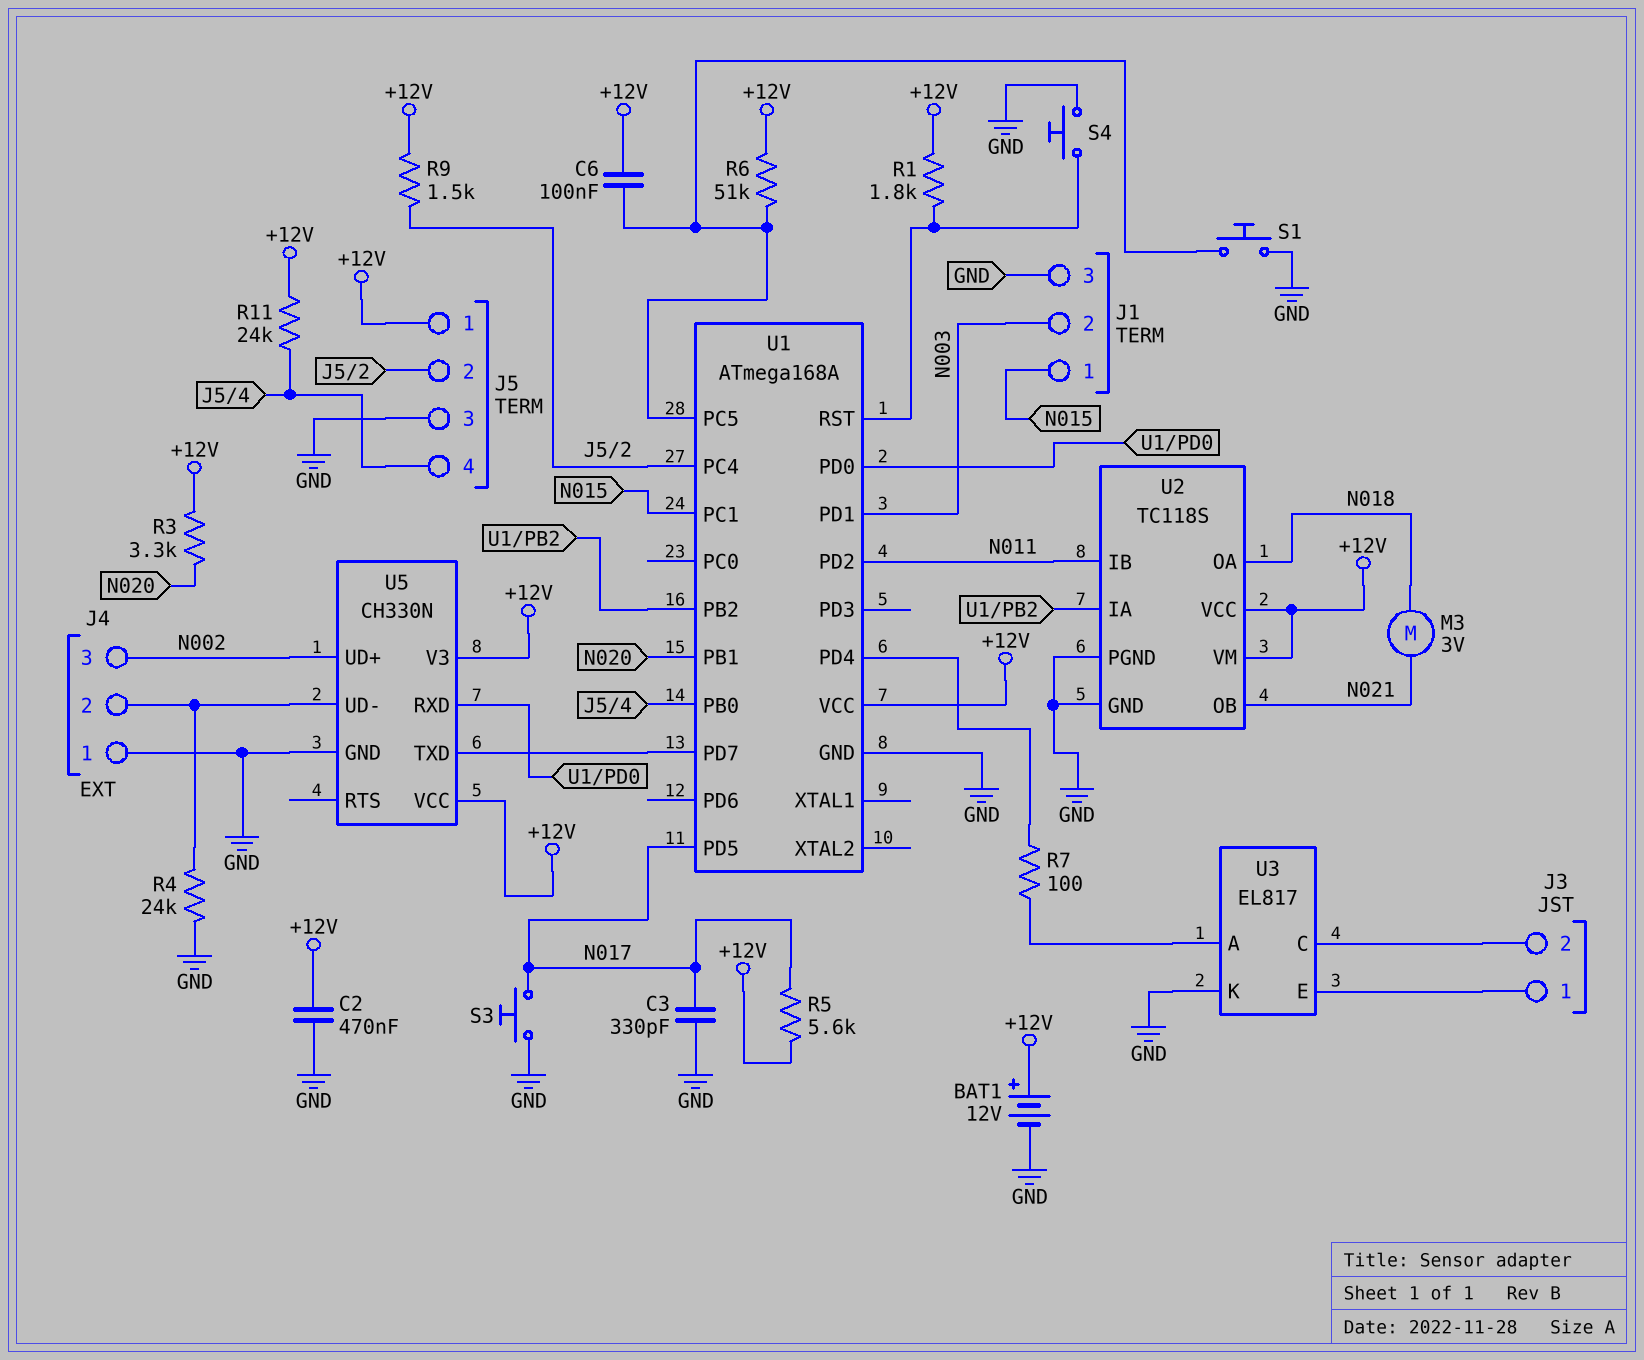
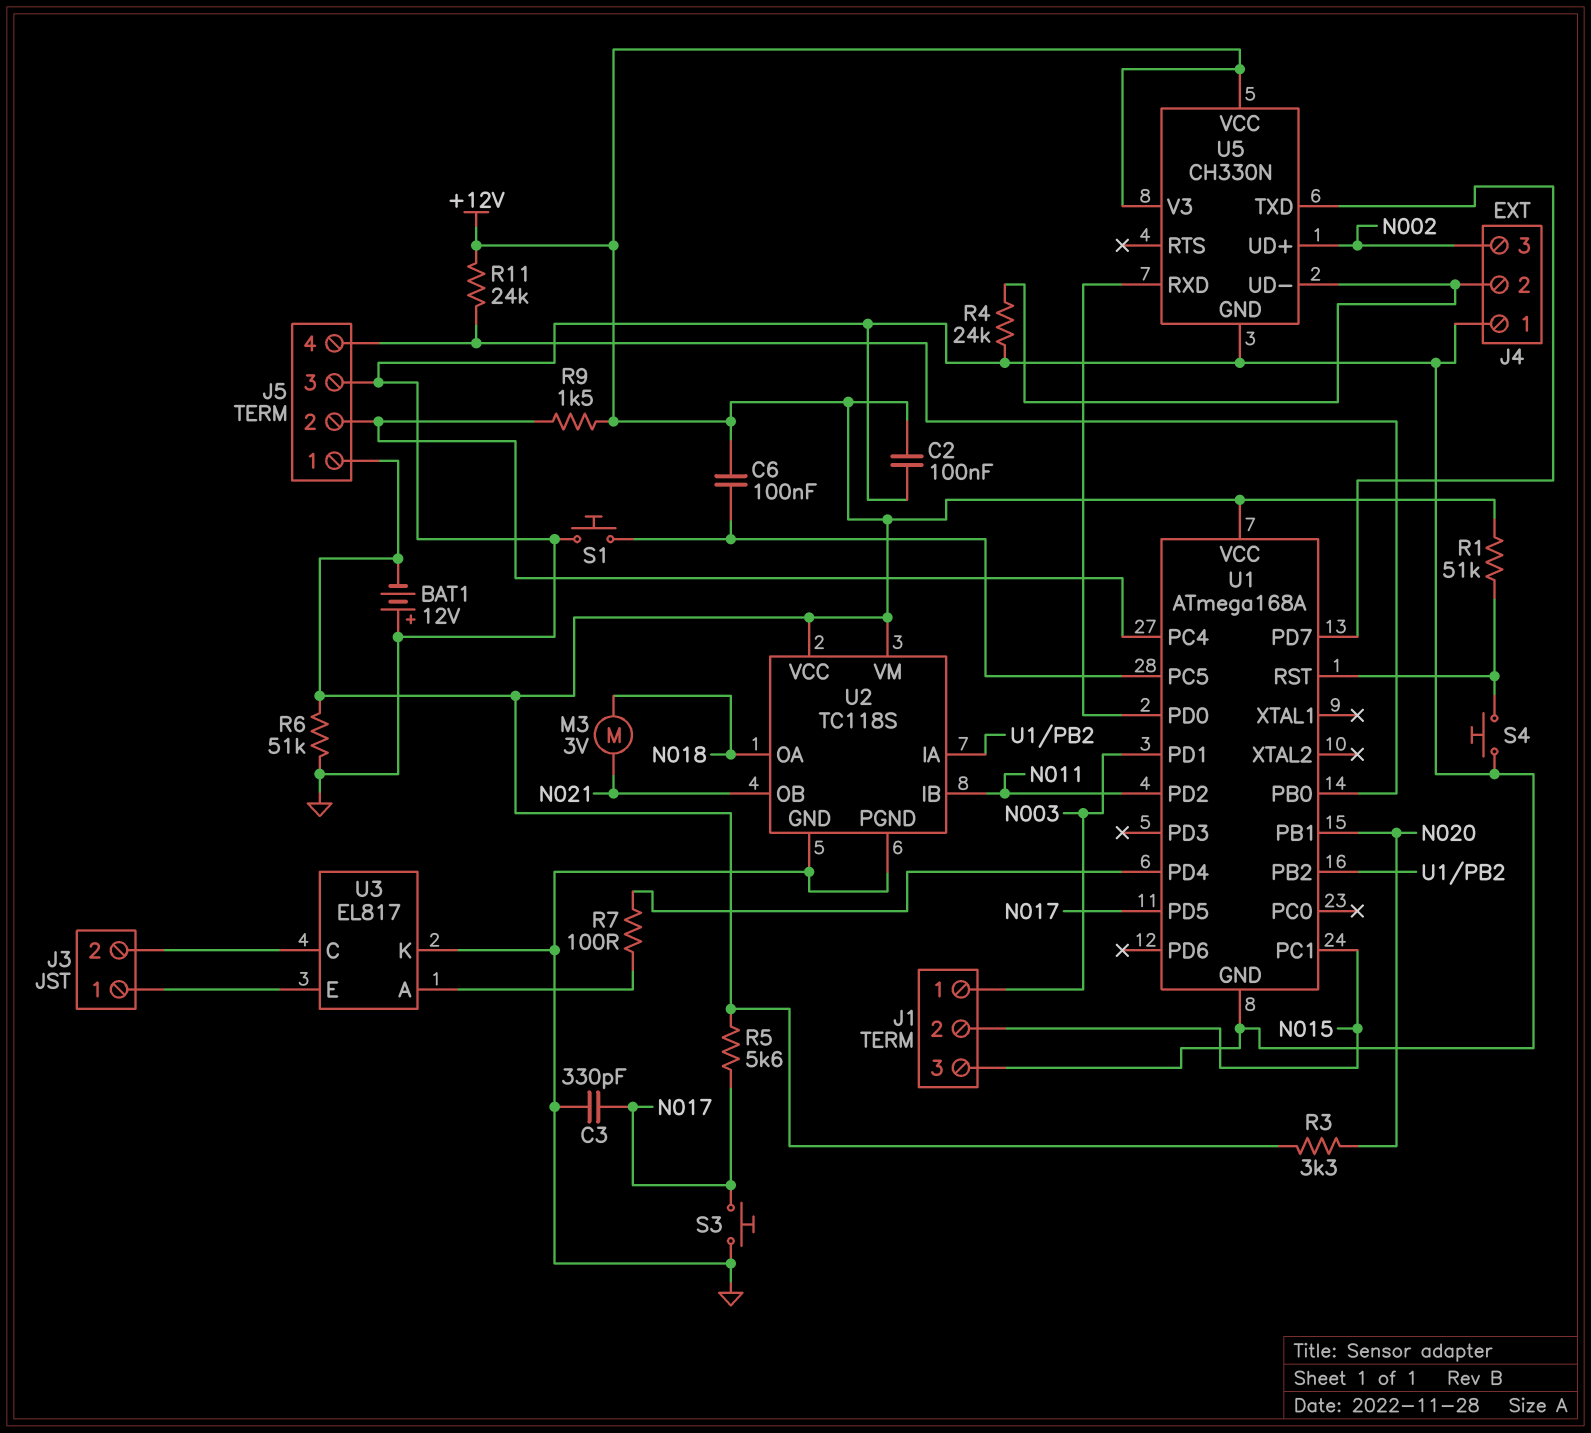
BAT1: 12V (plus +12V, minus GND) -> 12V (plus GND, minus +12V)
C2: 470nF (+12V, GND) -> 100nF (+12V, GND)
J1 pin 1: N015 -> N003
J1 pin 2: N003 -> N015
R1: 1.8k (+12V, U1/RST) -> 51k (+12V, U1/RST)
R6: 51k (+12V, U1/PC5) -> 51k (+12V, GND)

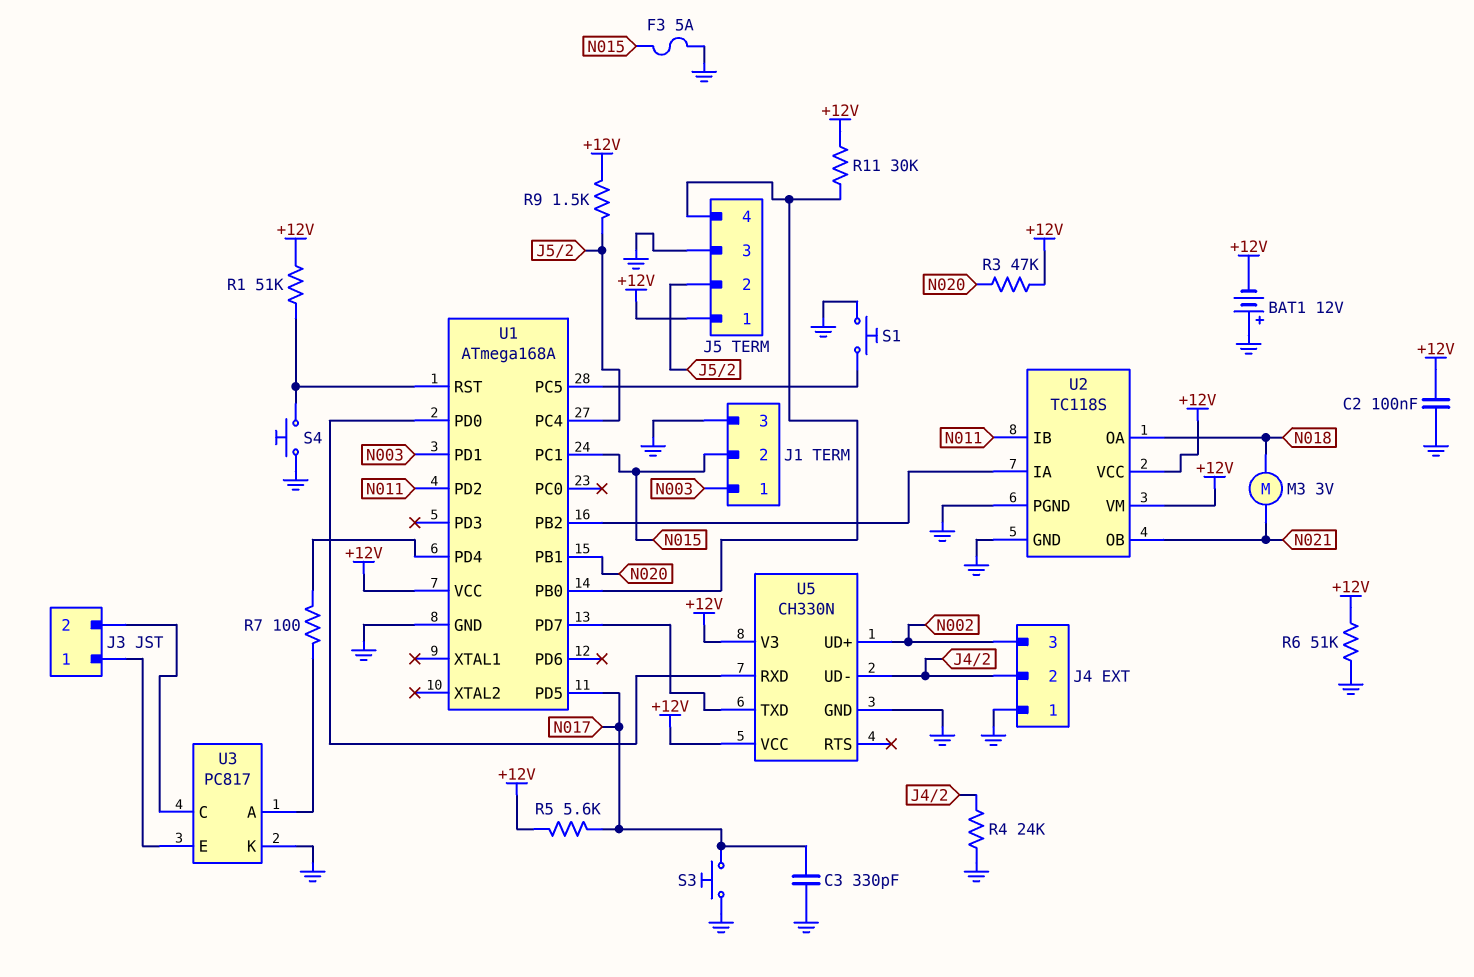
C6: 100nF (+12V, U1/PC5) -> none
F3: none -> 5A (GND, N015)
R3: 3.3k (+12V, N020) -> 47k (+12V, N020)
R11: 24k (+12V, J5/4) -> 30k (+12V, J5/4)
U3: EL817 -> PC817

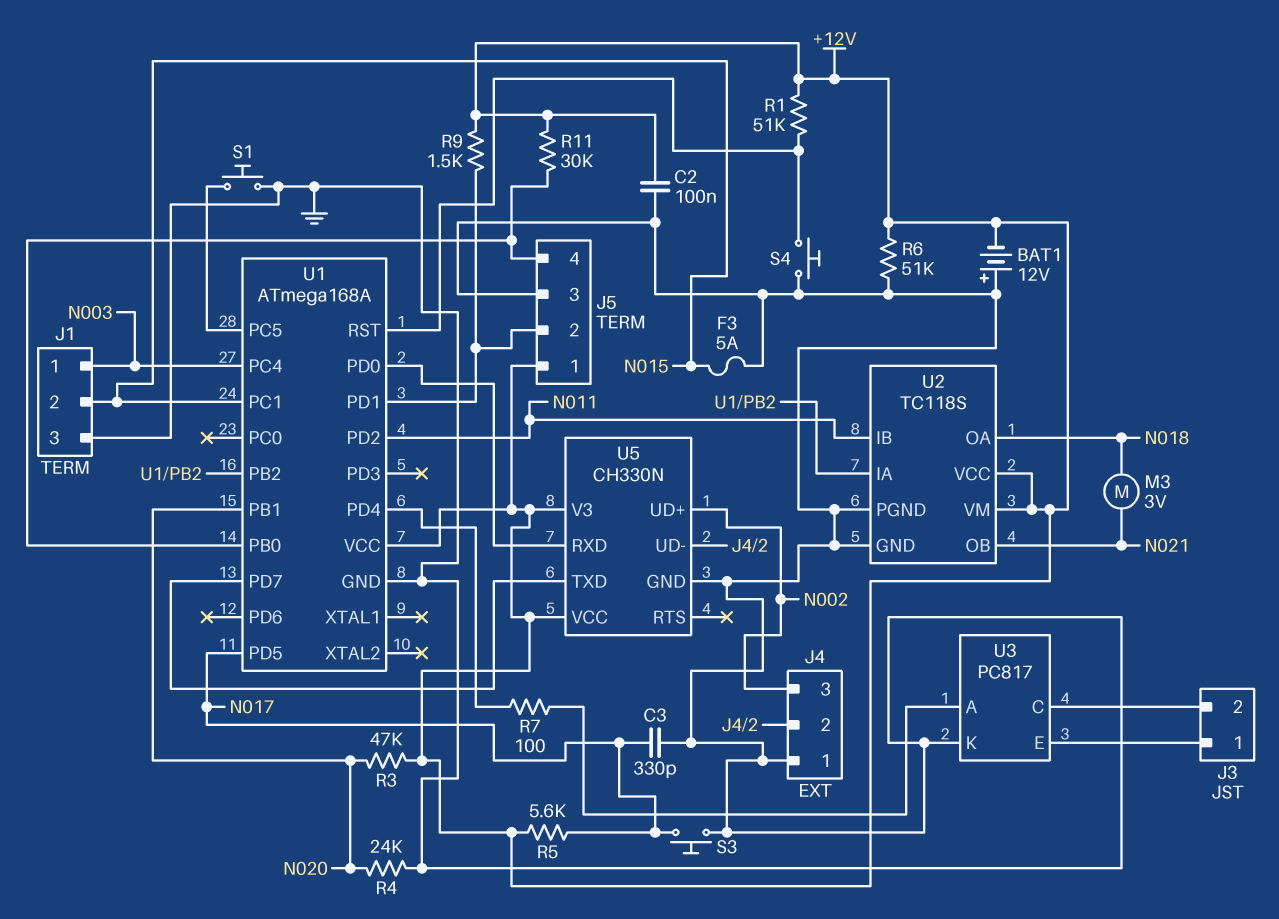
R4: 24k (GND, J4/2) -> 24k (GND, N020)
U1 pin PC4: J5/2 -> N003
U1 pin PD1: N003 -> J5/2

